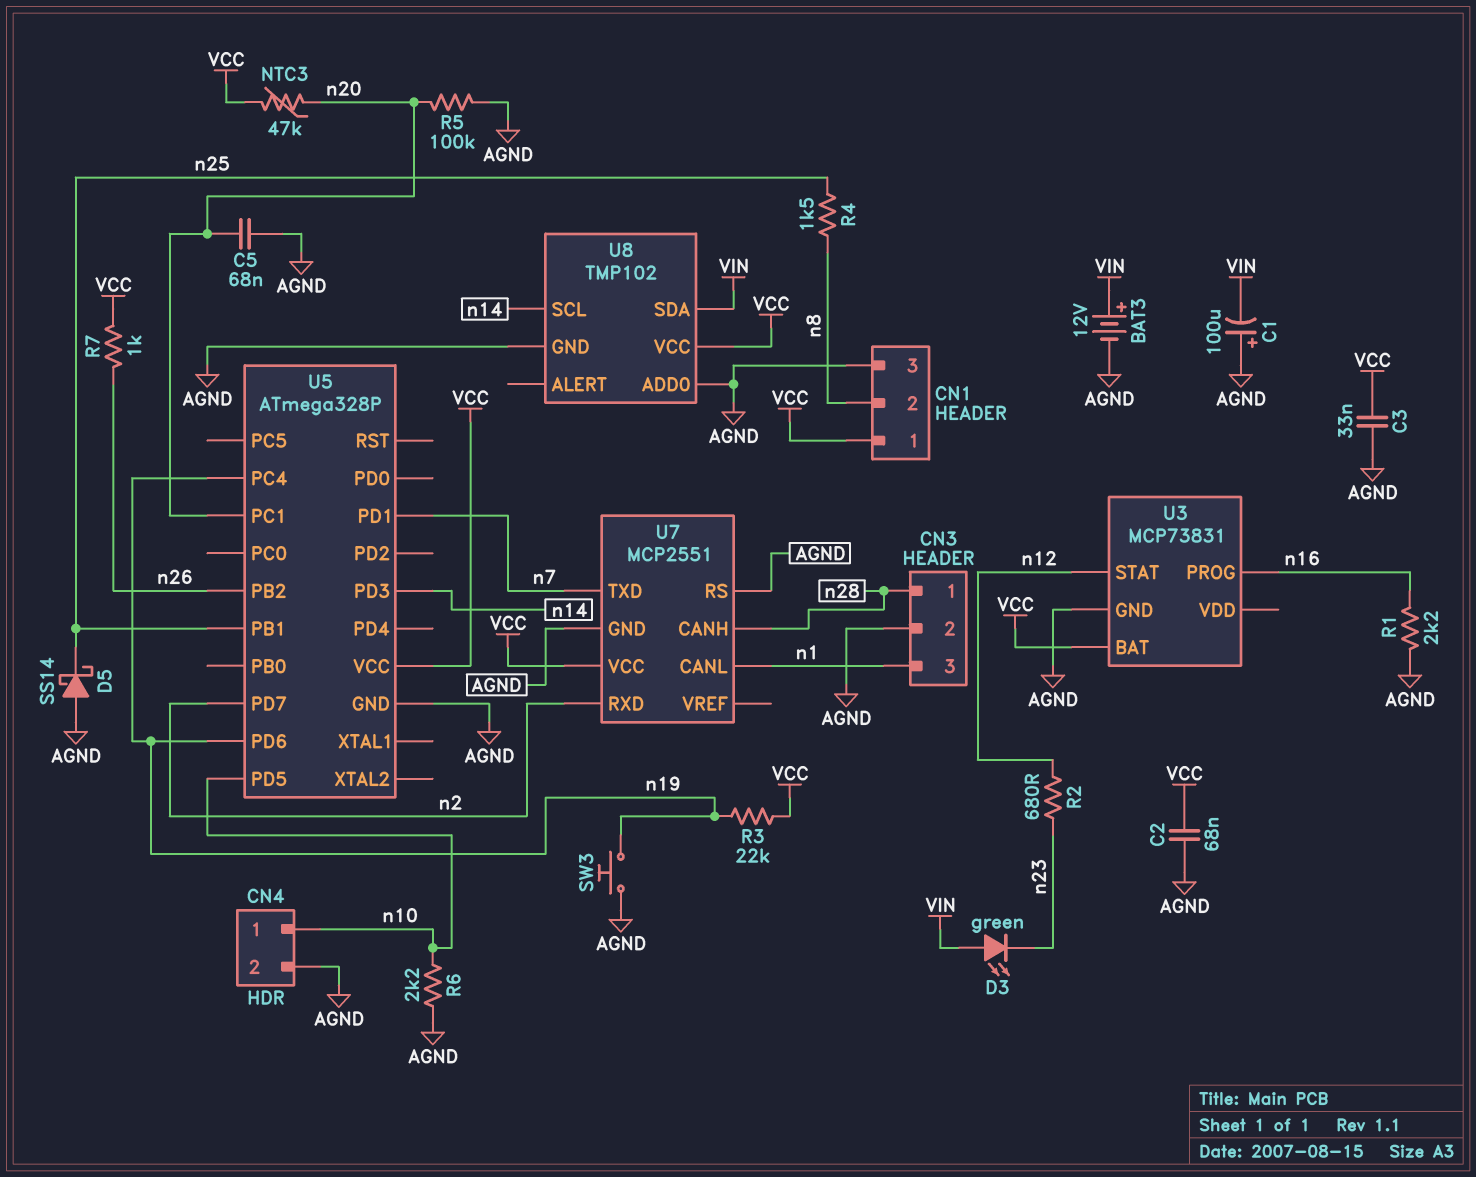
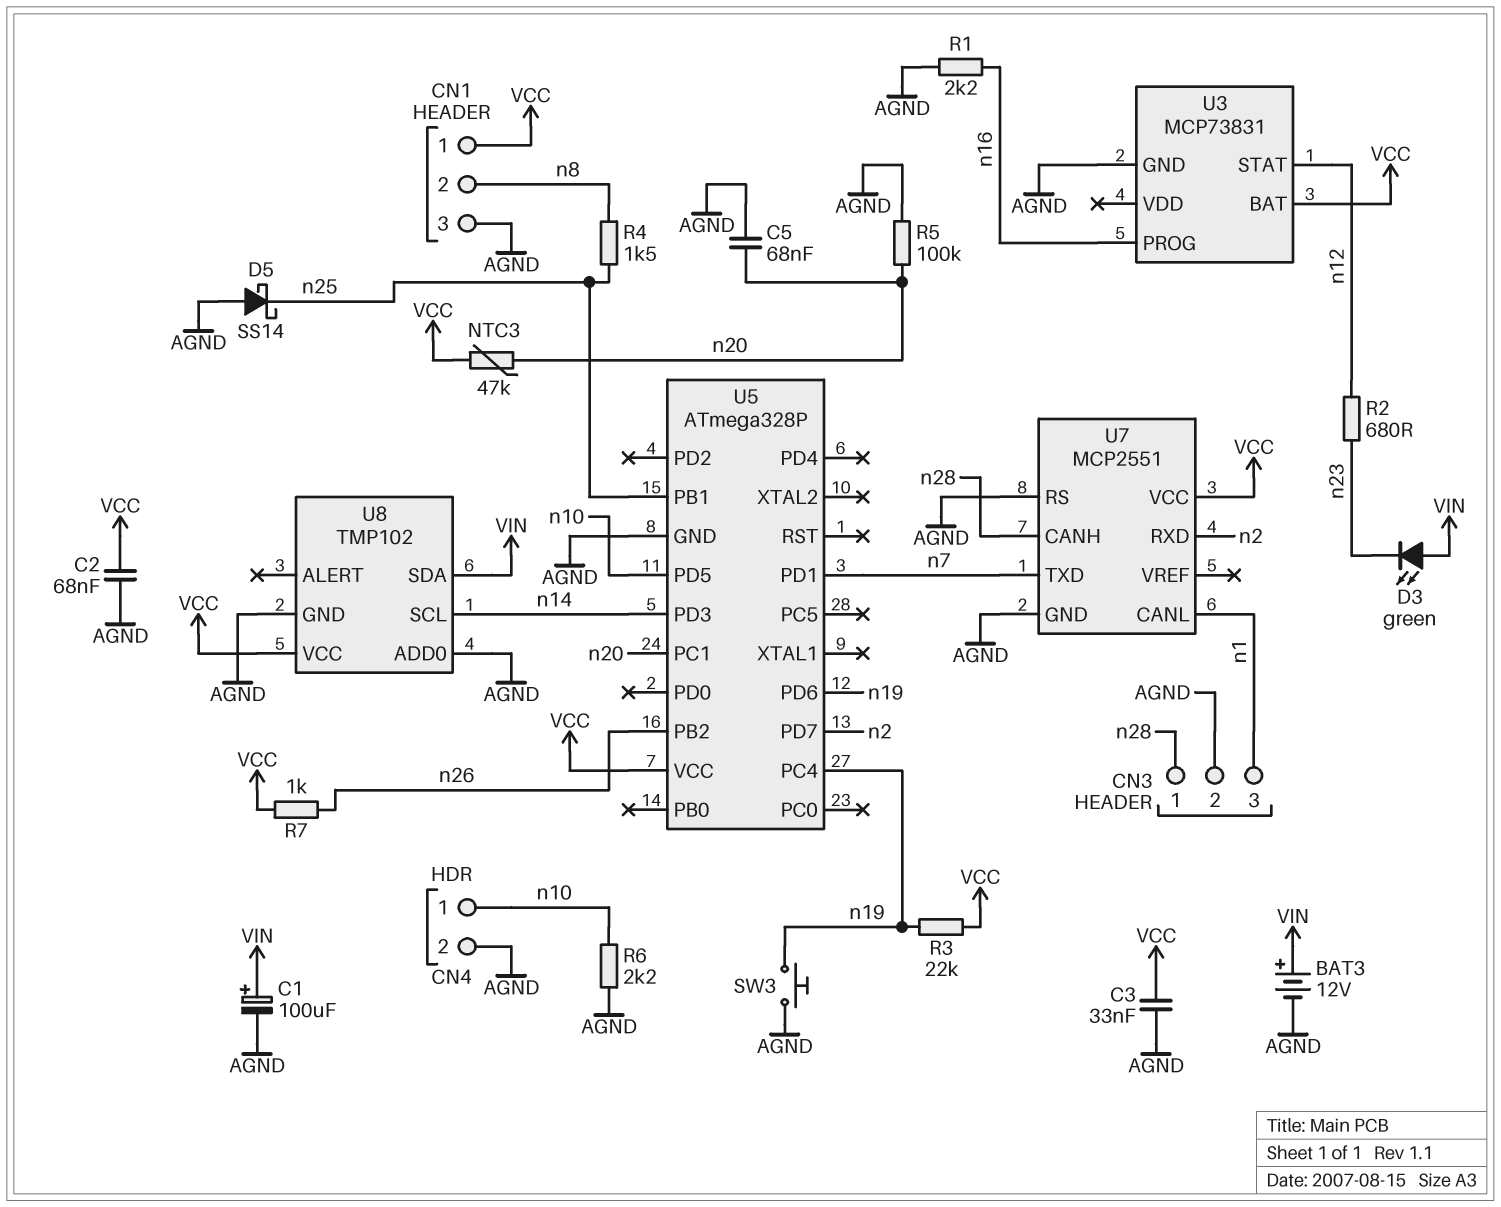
C1: 100uF (plus AGND, minus VIN) -> 100uF (plus VIN, minus AGND)

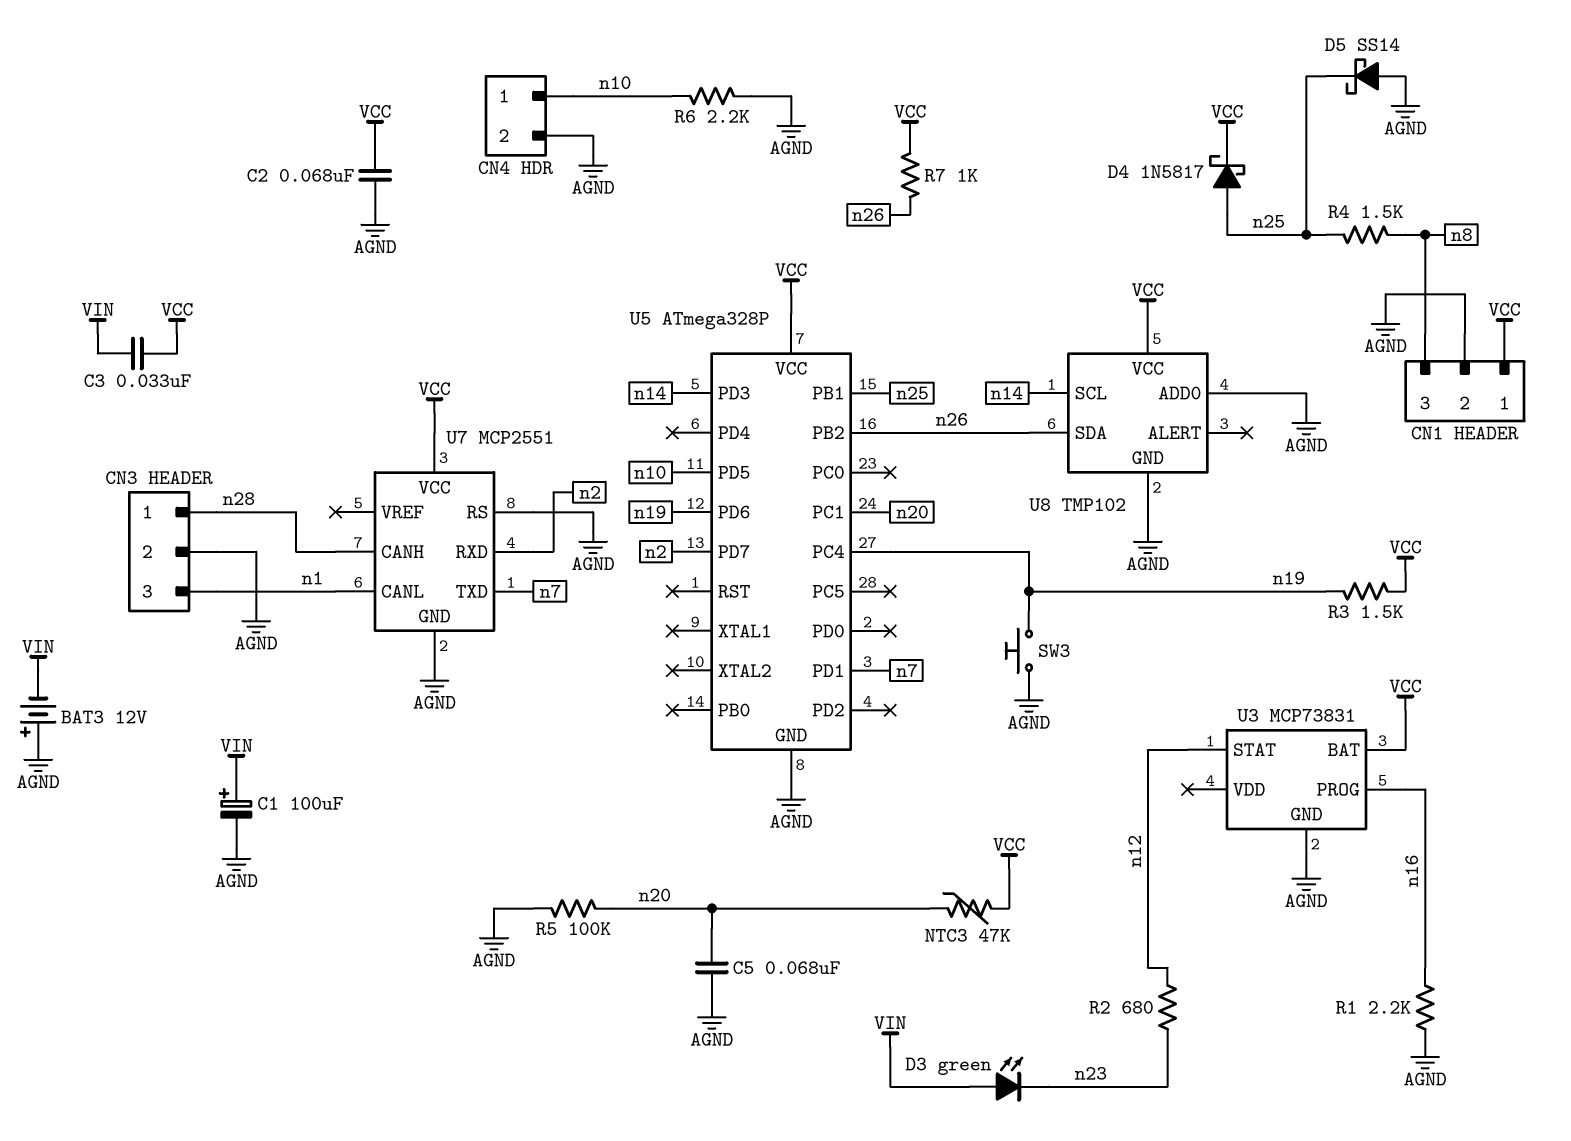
BAT3: 12V (plus VIN, minus AGND) -> 12V (plus AGND, minus VIN)
C3: 33nF (AGND, VCC) -> 33nF (VCC, VIN)
CN1 pin 2: n8 -> AGND
CN1 pin 3: AGND -> n8
D4: none -> schottky 1N5817 (A n25, K VCC)
R3: 22k (VCC, n19) -> 1.5k (VCC, n19)
U8 pin SDA: VIN -> n26

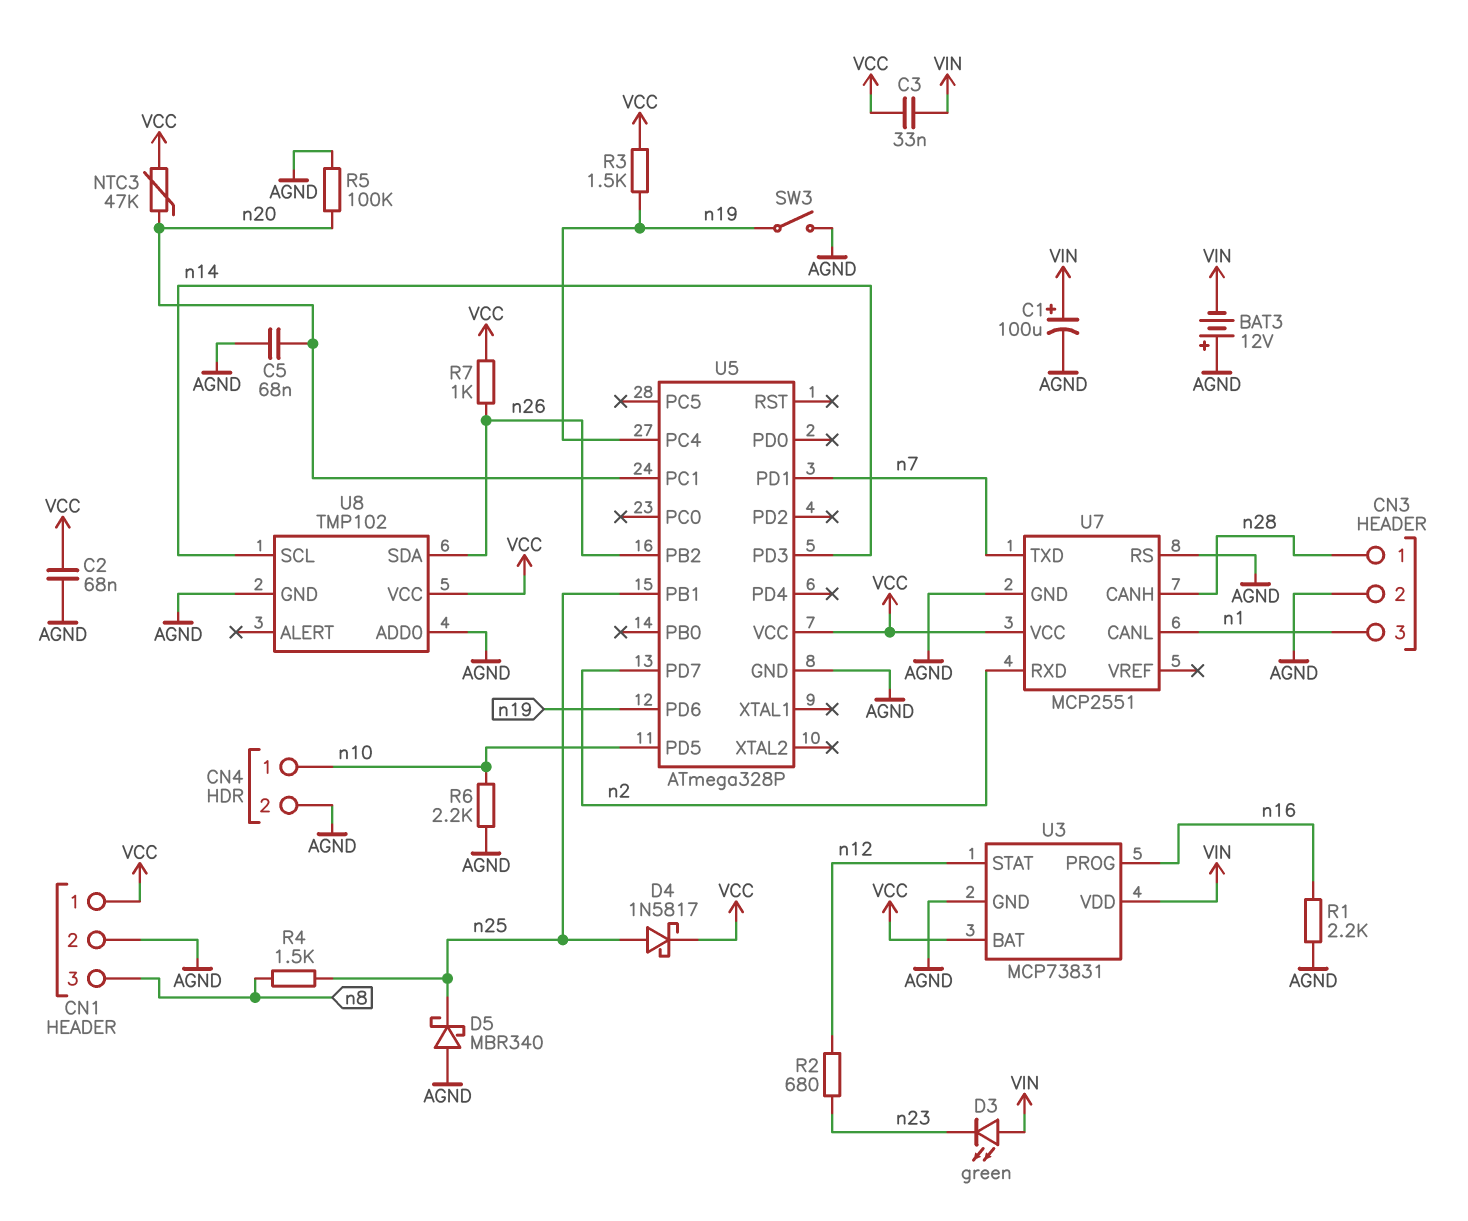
D5: schottky SS14 (A AGND, K n25) -> schottky MBR340 (A AGND, K n25)
SW3: button (AGND, n19) -> switch (AGND, n19)
U3 pin VDD: none -> VIN

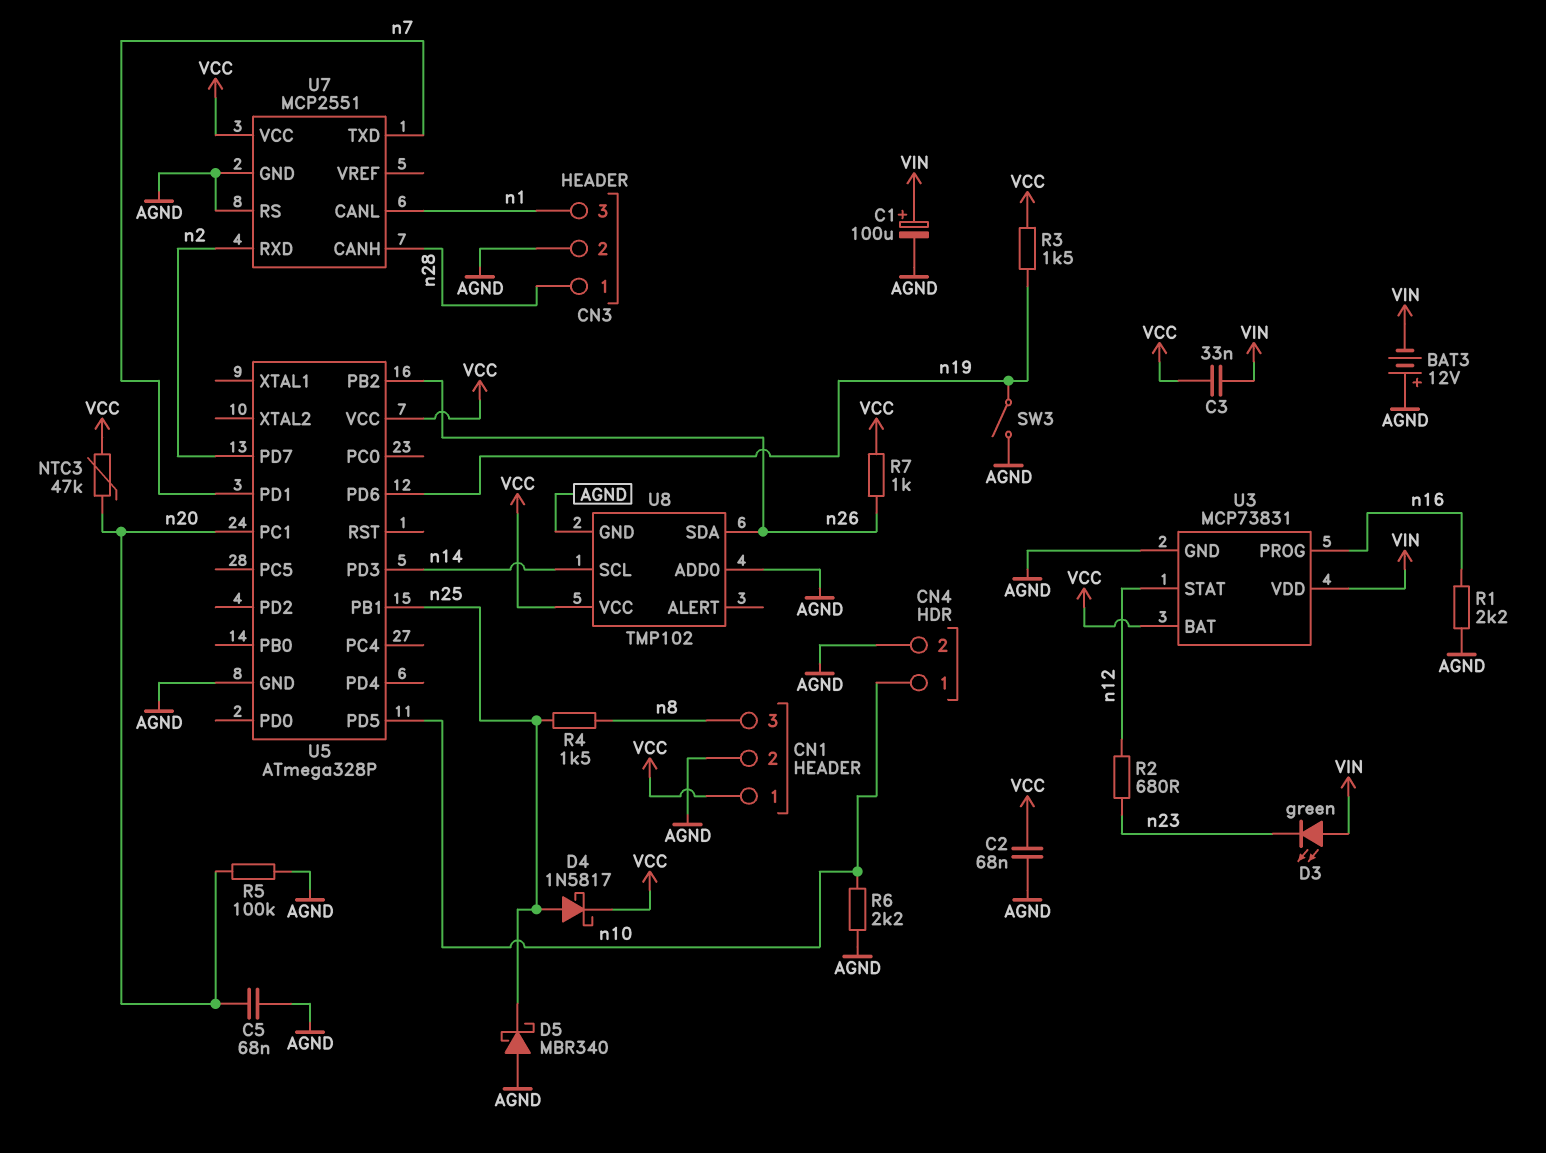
U5 pin PC4: n19 -> none

